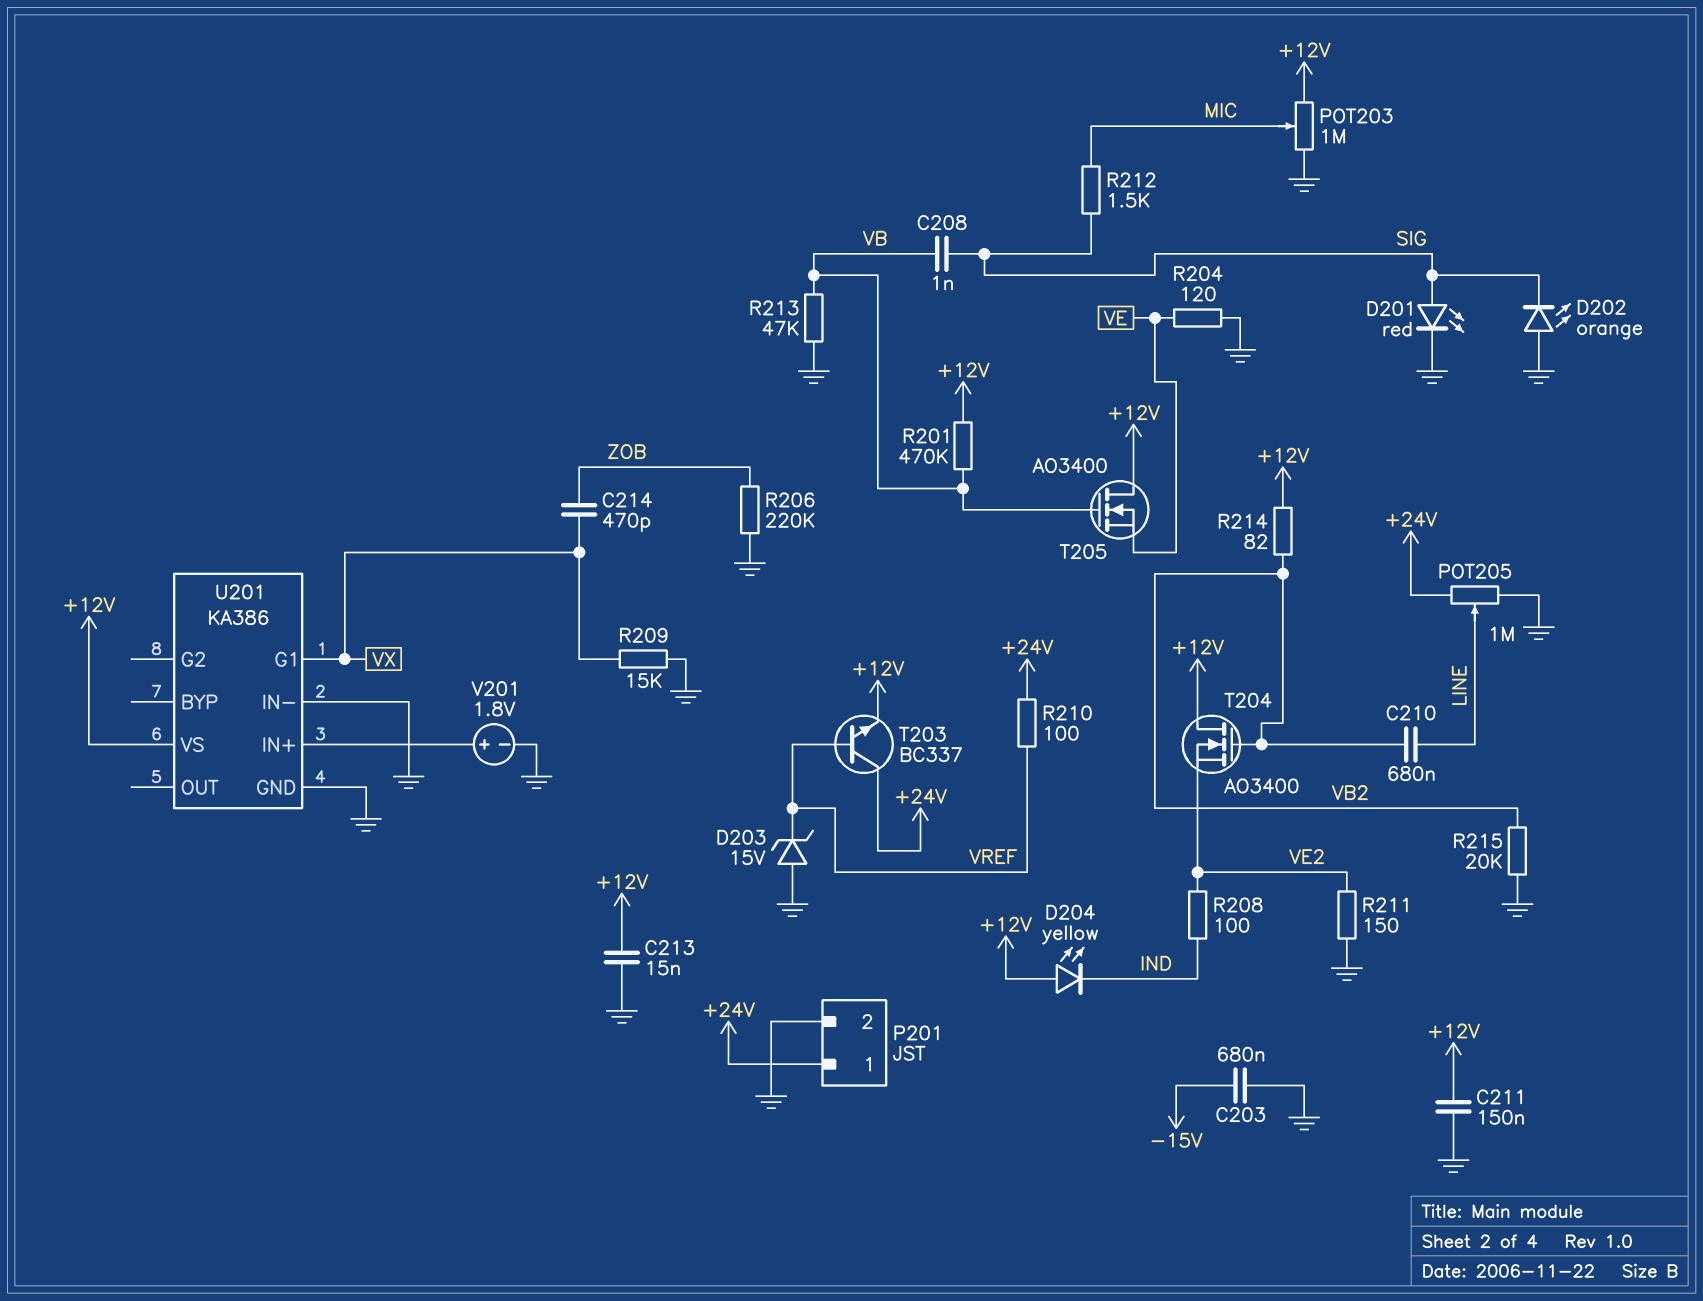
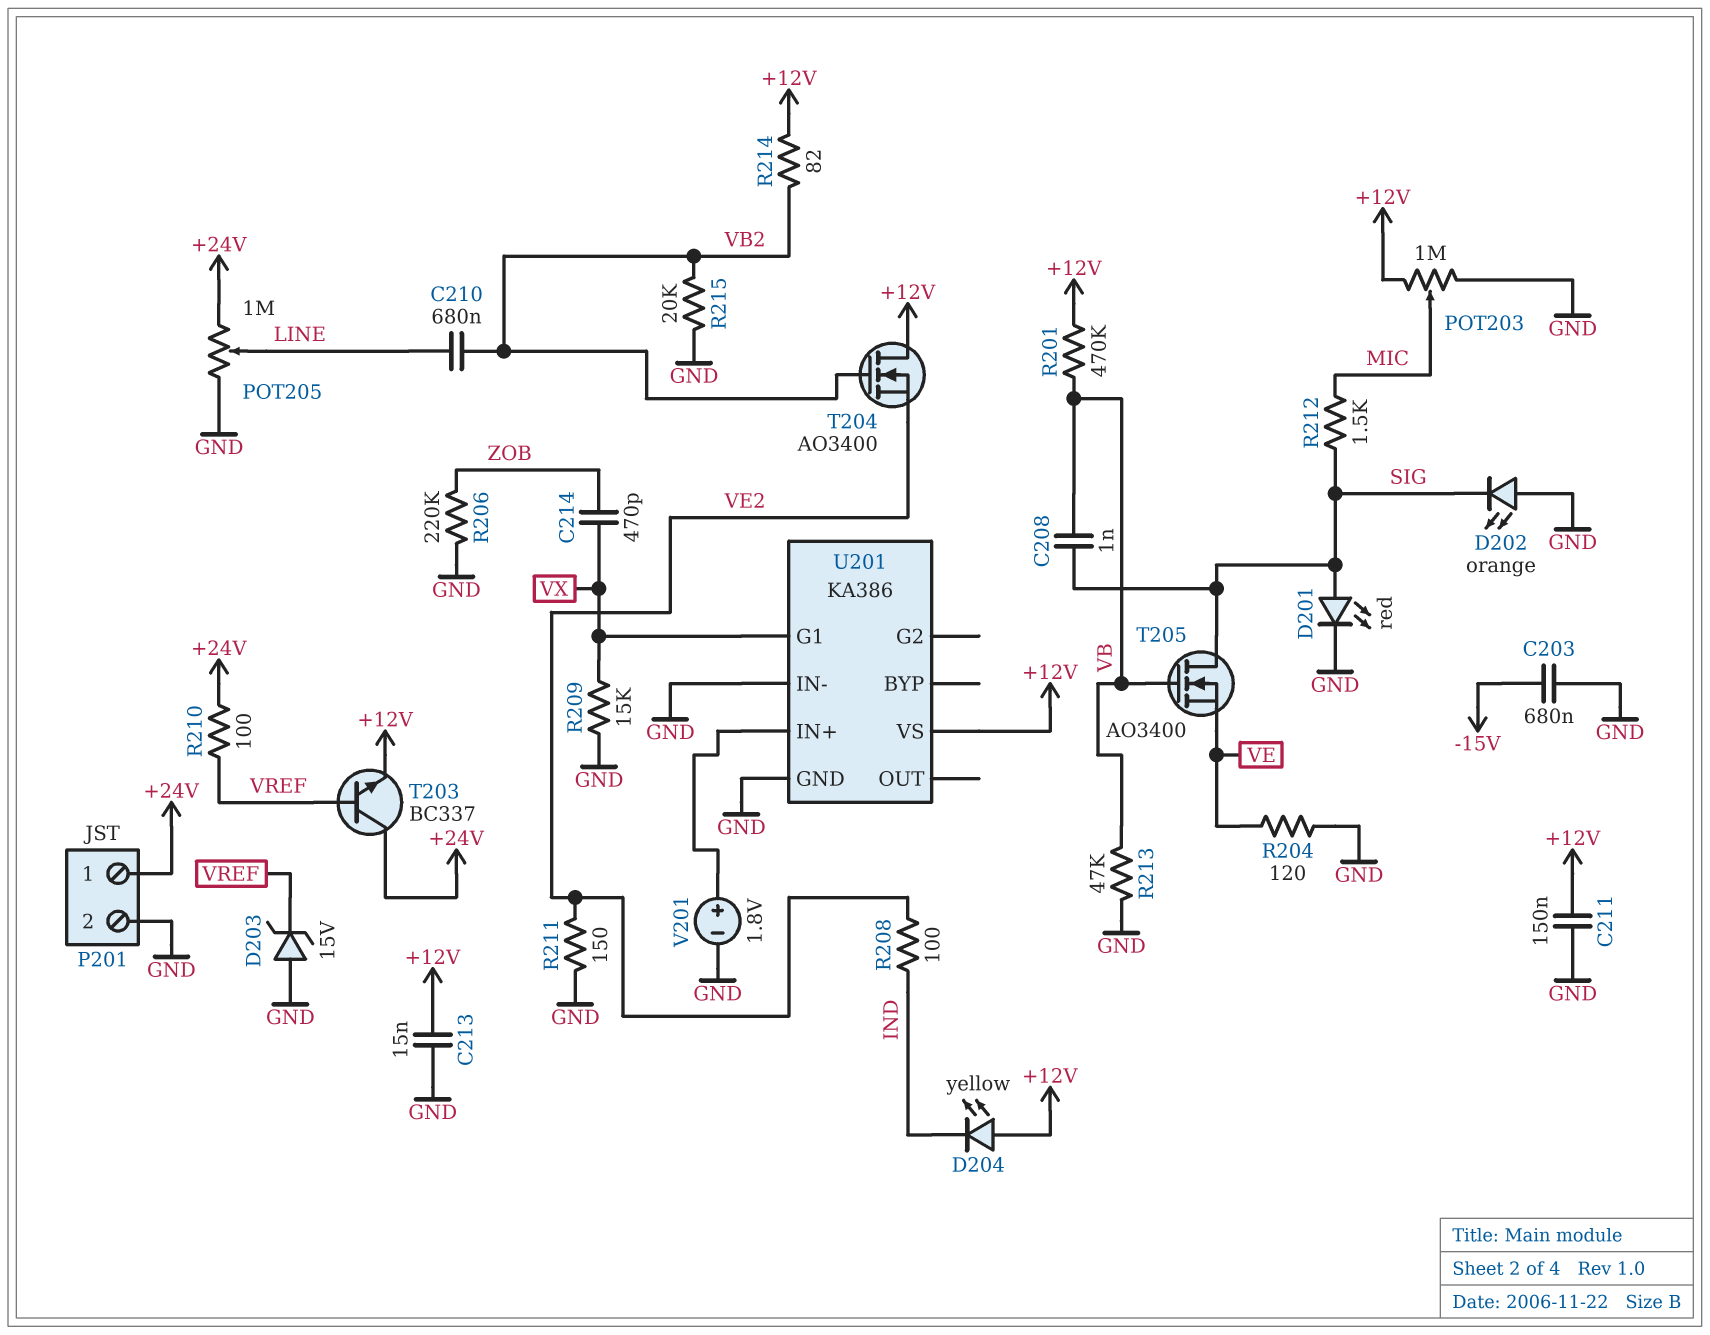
T205: NMOS AO3400 (G VB, D +12V, S VE) -> NMOS AO3400 (G VB, D SIG, S VE)

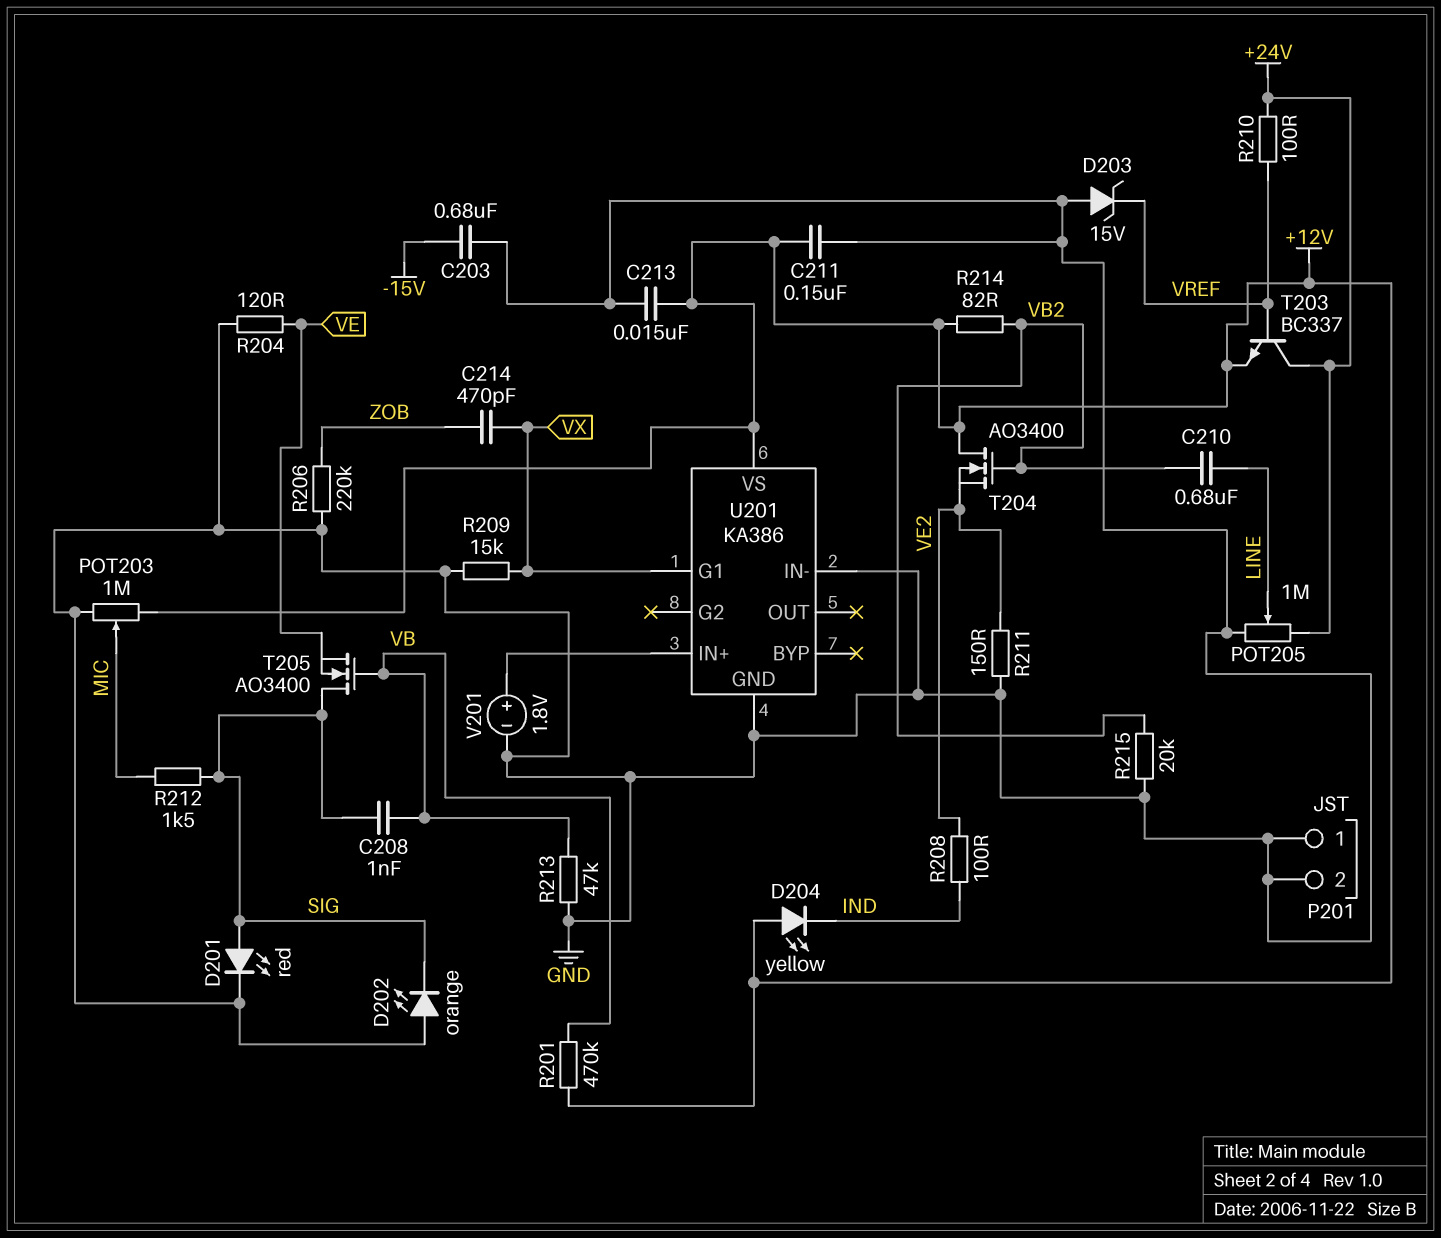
P201 pin 1: +24V -> GND

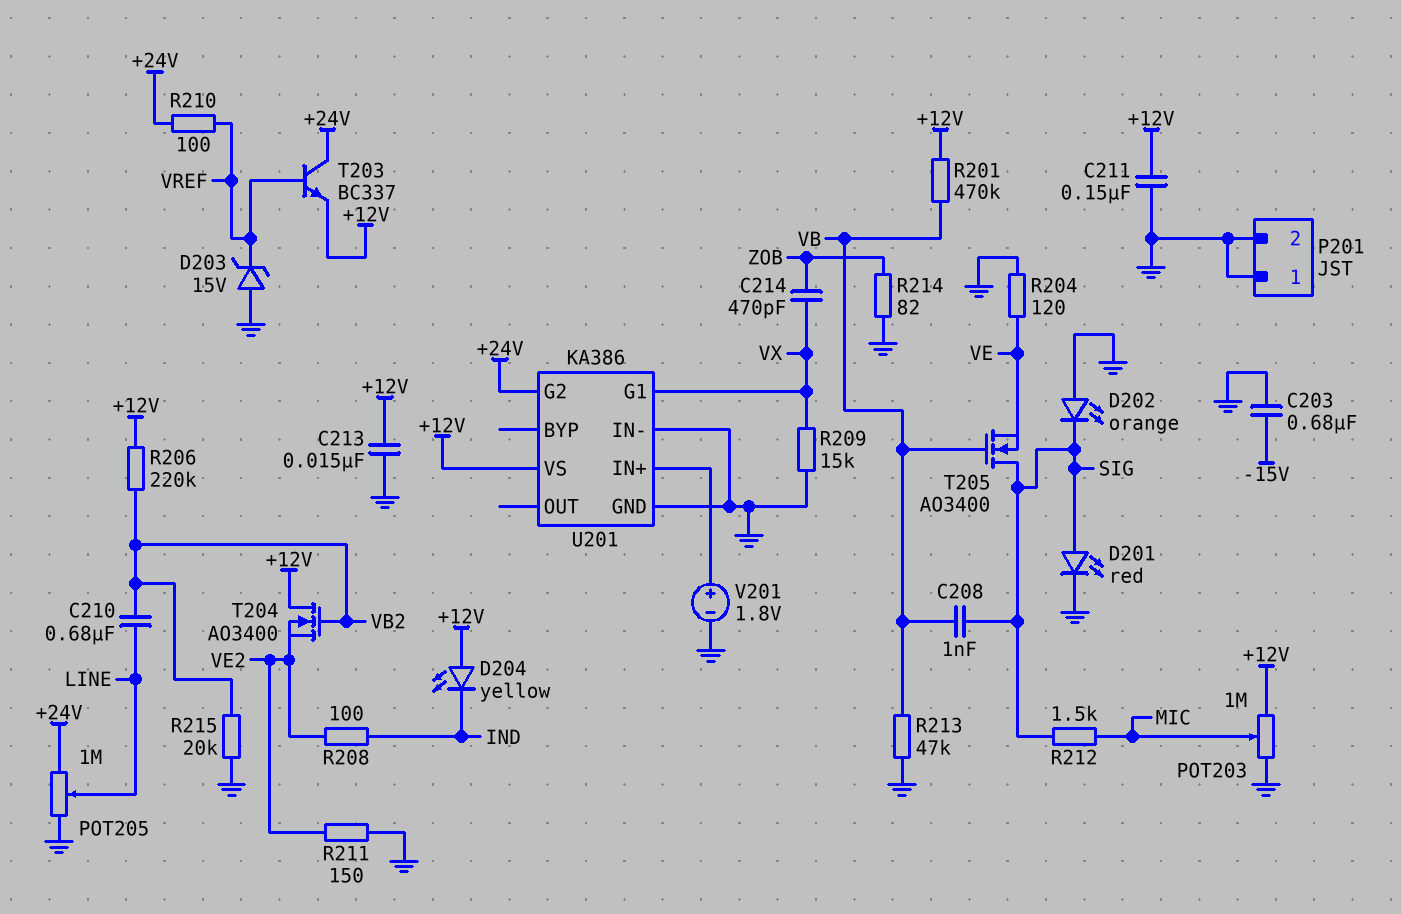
R206: 220k (GND, ZOB) -> 220k (+12V, VB2)
R214: 82 (+12V, VB2) -> 82 (GND, ZOB)
U201 pin G2: none -> +24V

